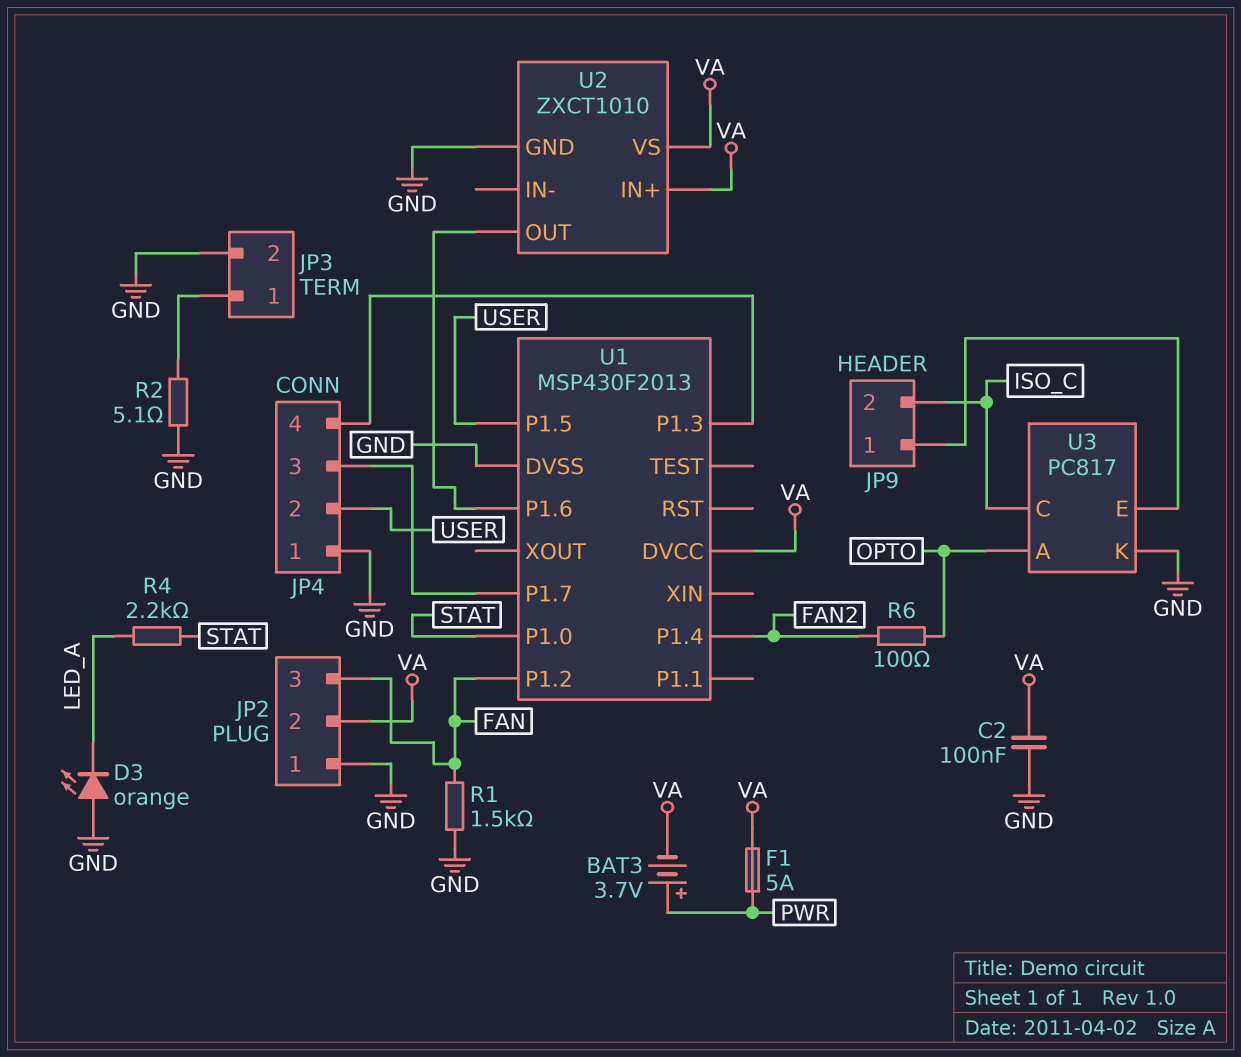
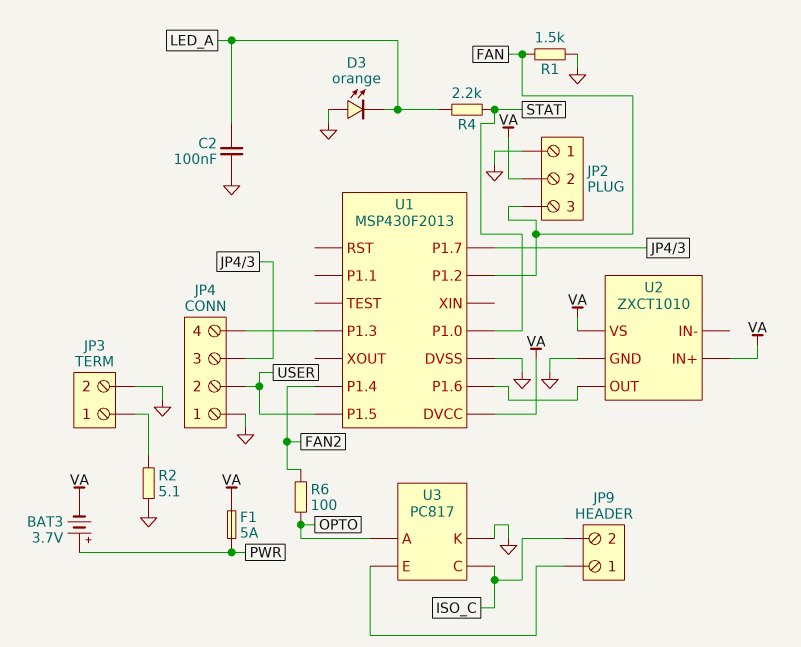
C2: 100nF (GND, VA) -> 100nF (GND, LED_A)

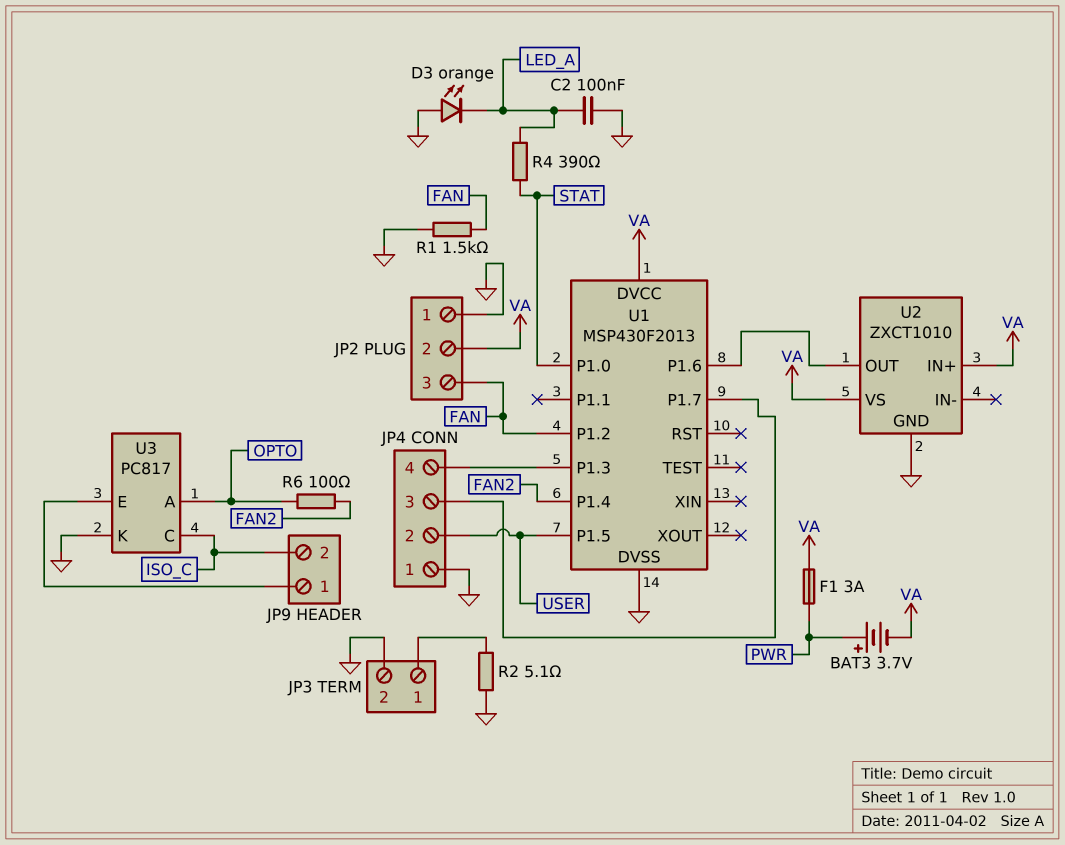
F1: 5A (PWR, VA) -> 3A (PWR, VA)
R4: 2.2k (LED_A, STAT) -> 390 (LED_A, STAT)

